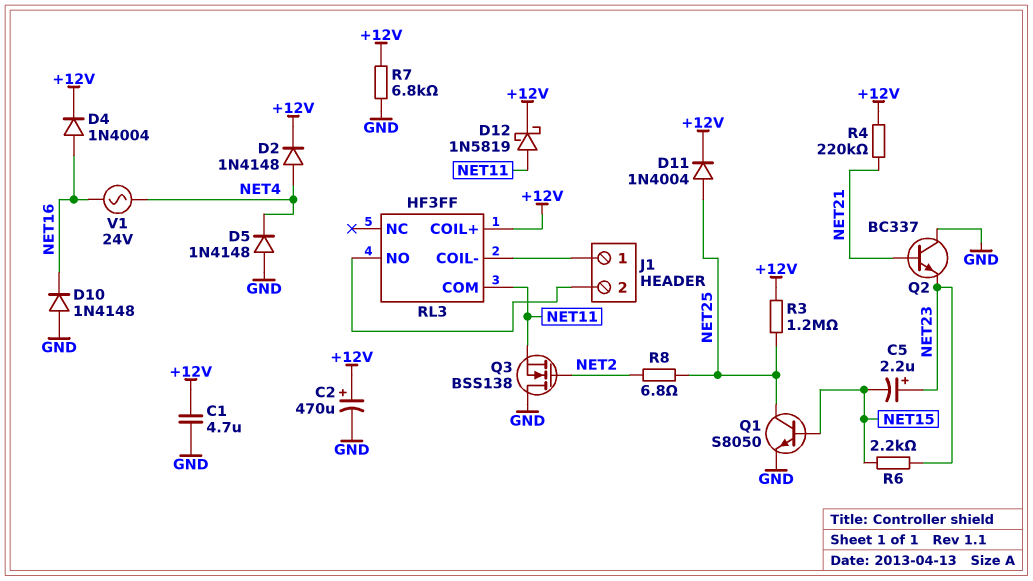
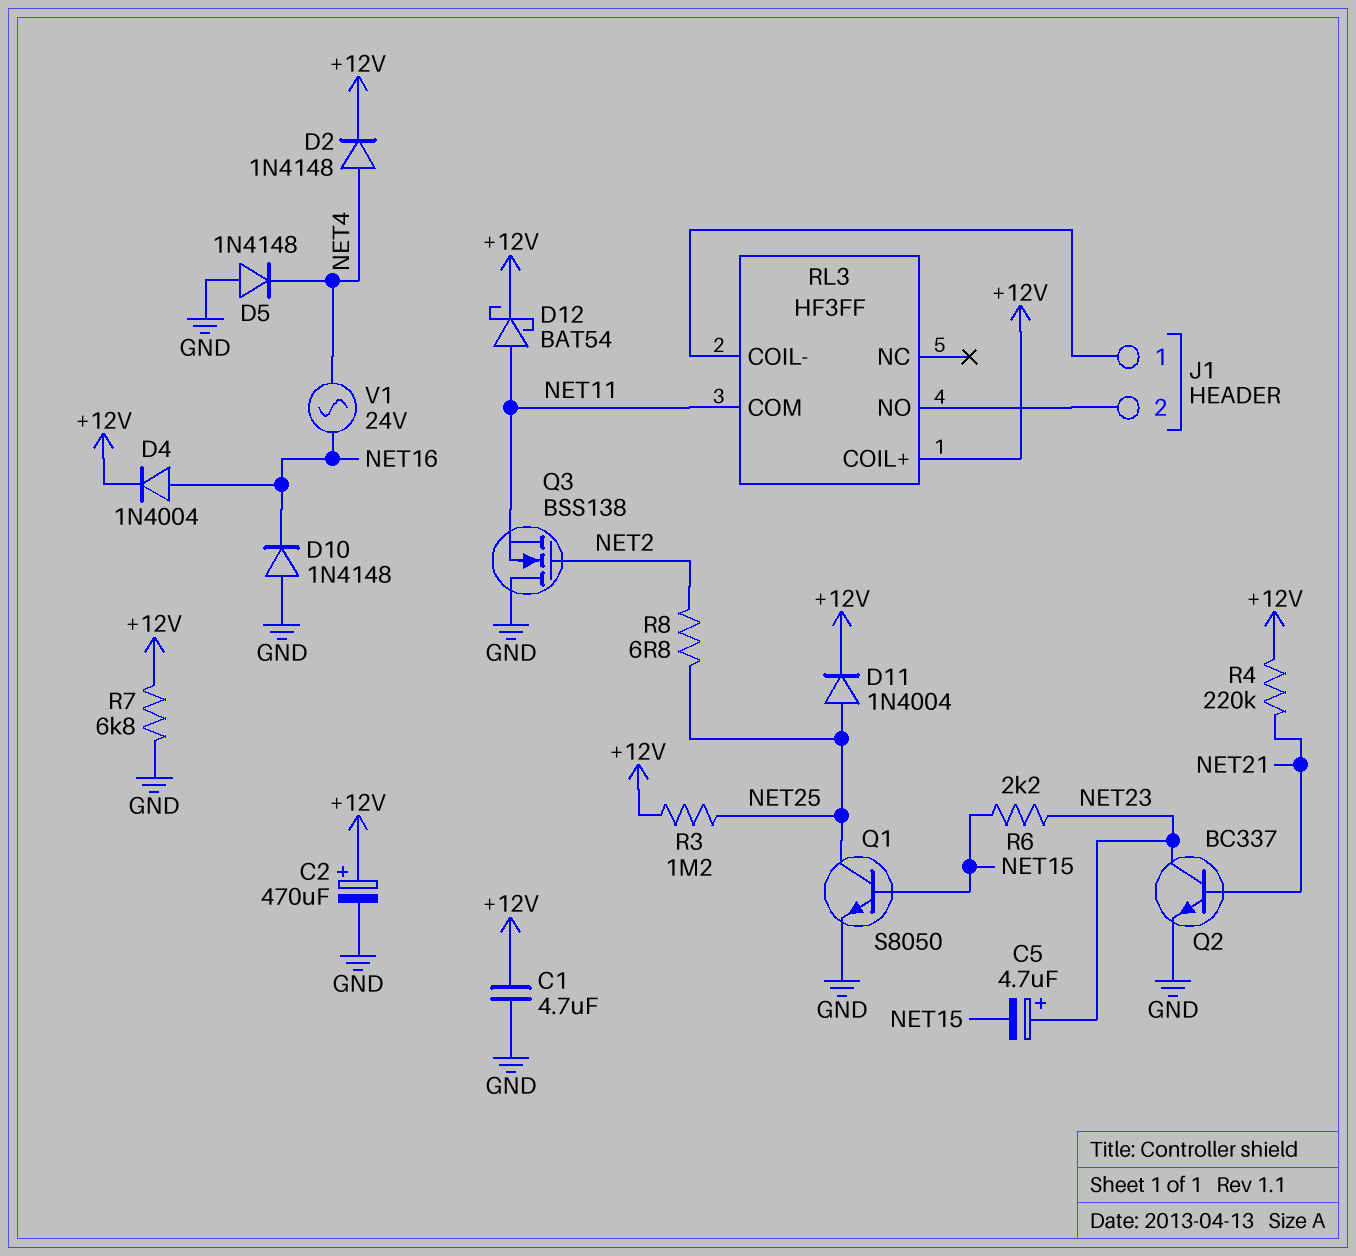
C5: 2.2uF (plus NET23, minus NET15) -> 4.7uF (plus NET23, minus NET15)
D12: schottky 1N5819 (A NET11, K +12V) -> schottky BAT54 (A NET11, K +12V)
Q2: NPN BC337 (B NET21, C GND, E NET23) -> NPN BC337 (B NET21, C NET23, E GND)

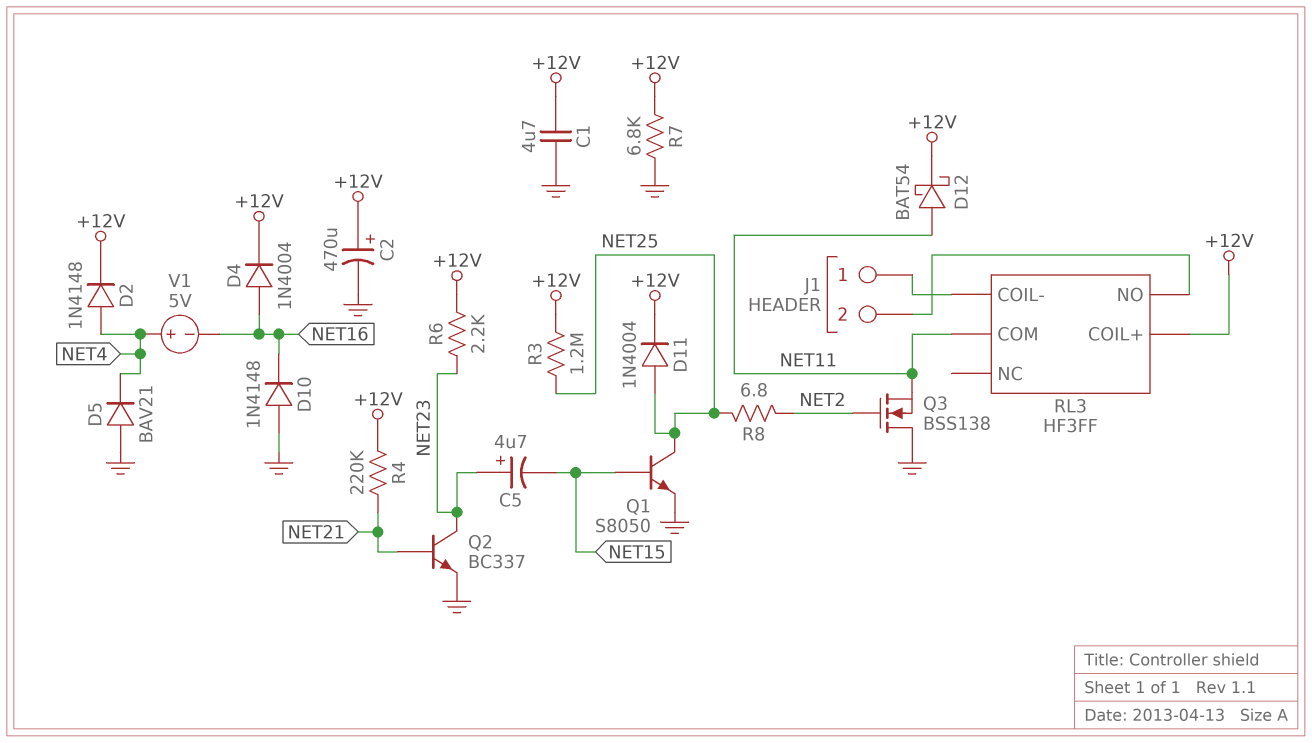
D5: diode 1N4148 (A GND, K NET4) -> diode BAV21 (A GND, K NET4)
R6: 2.2k (NET15, NET23) -> 2.2k (+12V, NET23)
V1: AC 24V (NET4, NET16) -> 5V (plus NET4, minus NET16)

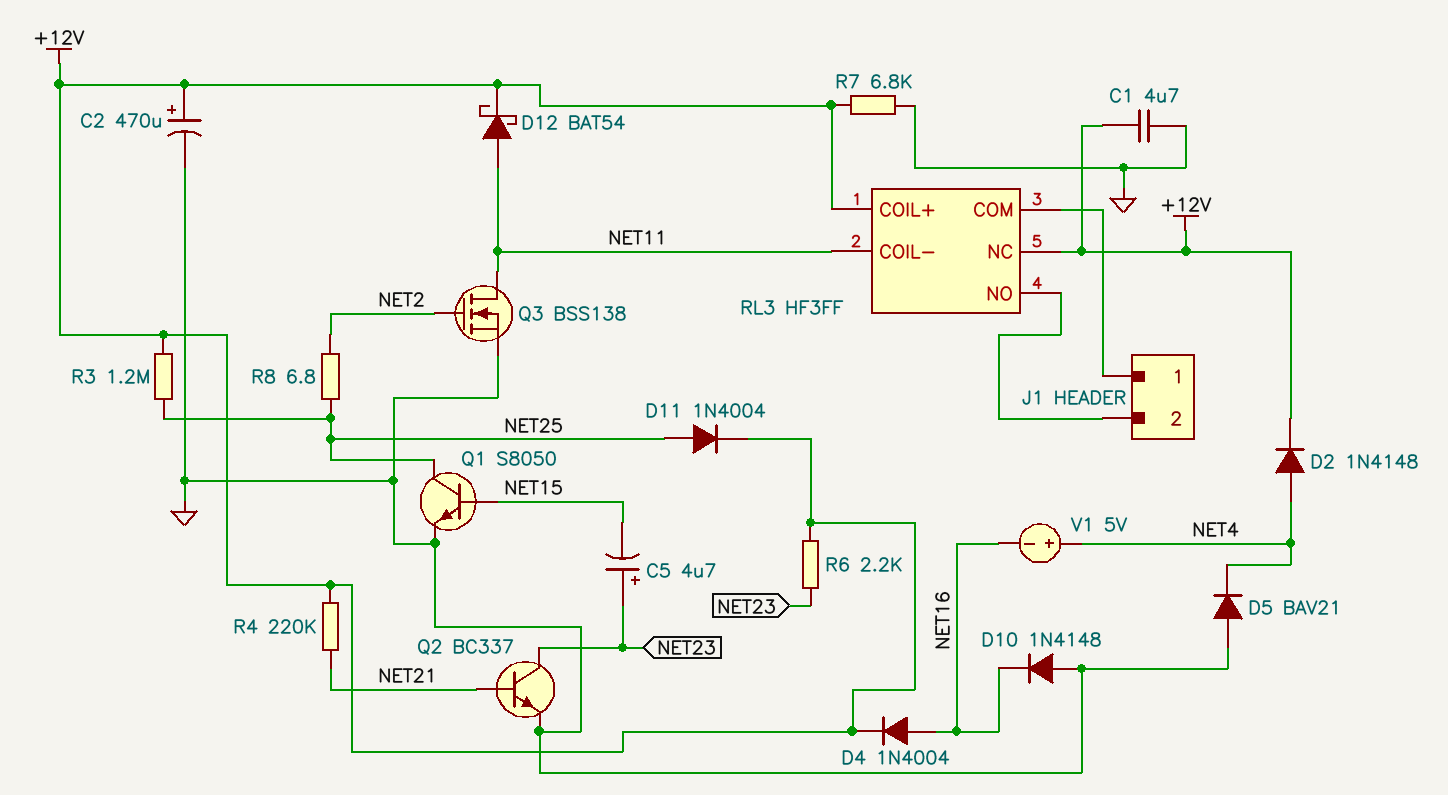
Q3: NMOS BSS138 (G NET2, D GND, S NET11) -> NMOS BSS138 (G NET2, D NET11, S GND)
RL3 pin COIL-: J1/1 -> NET11
RL3 pin COM: NET11 -> J1/1
RL3 pin NC: none -> +12V

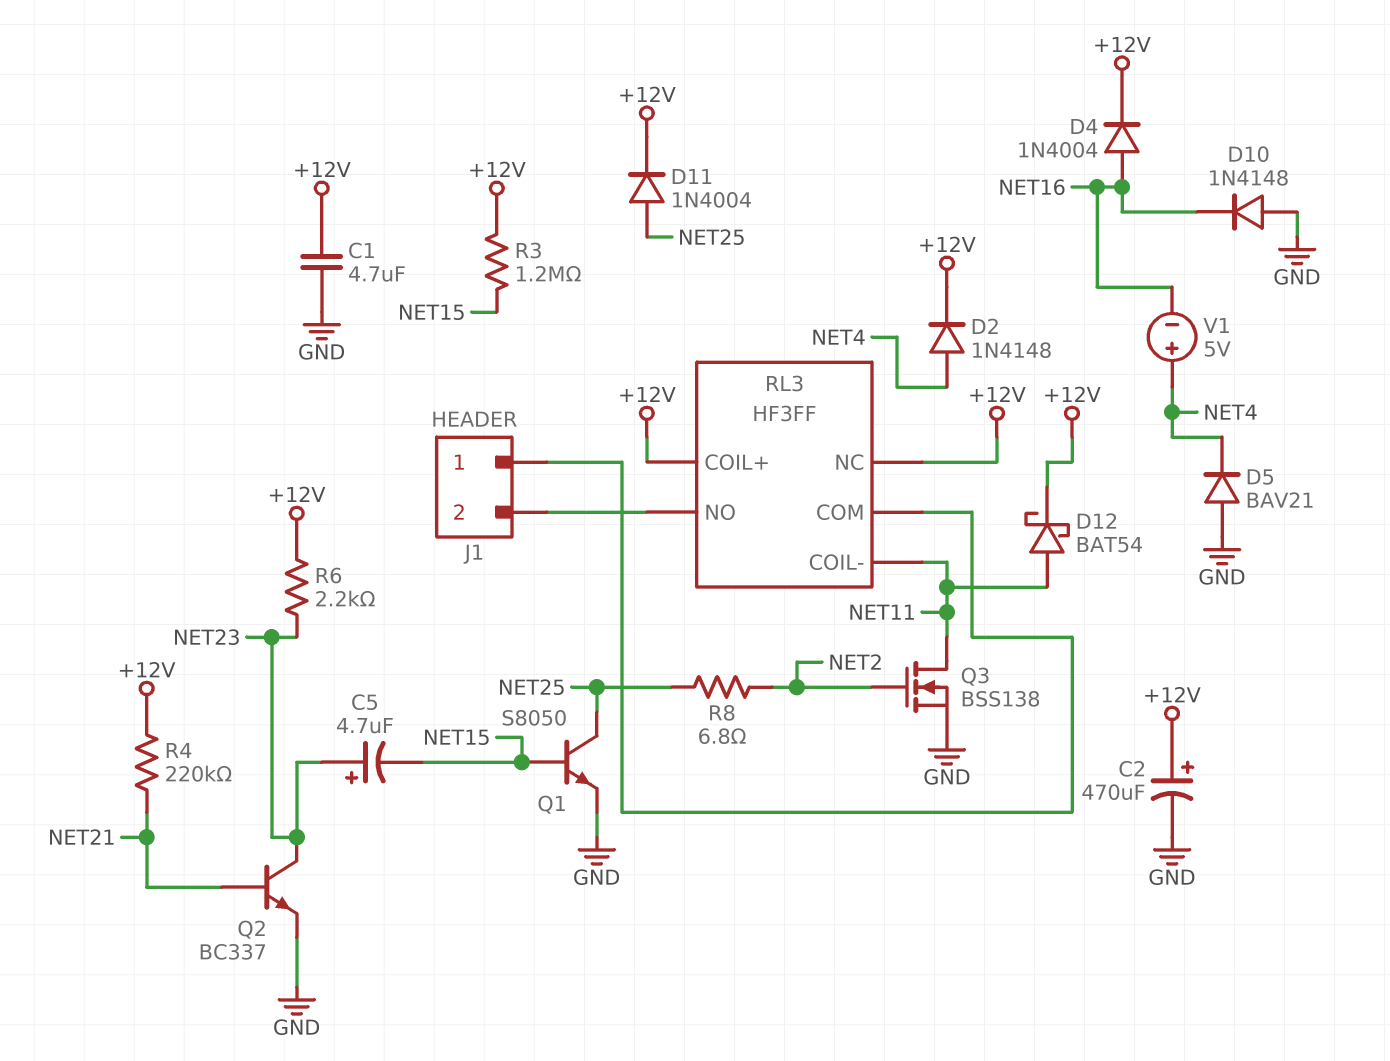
R3: 1.2M (+12V, NET25) -> 1.2M (+12V, NET15)
R7: 6.8k (+12V, GND) -> none

